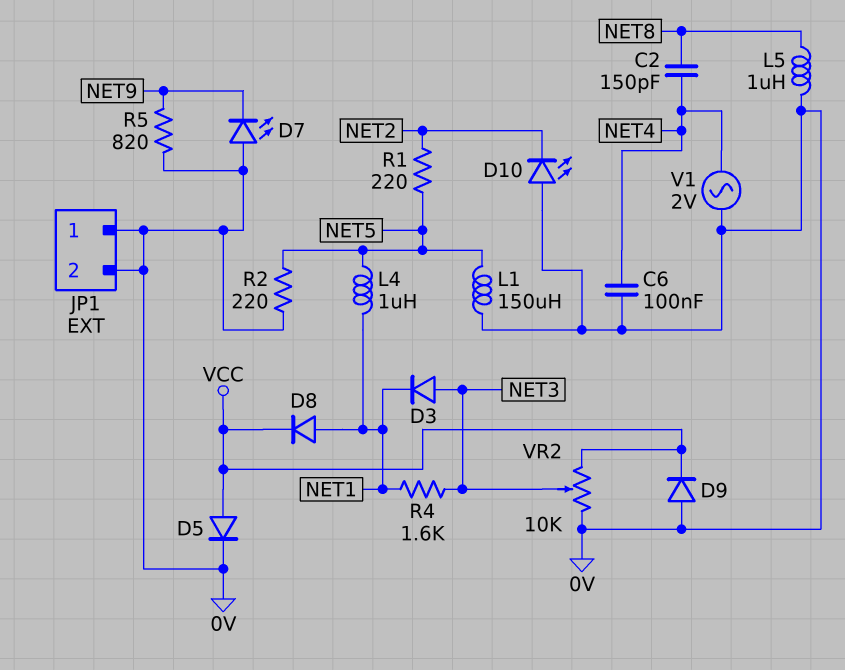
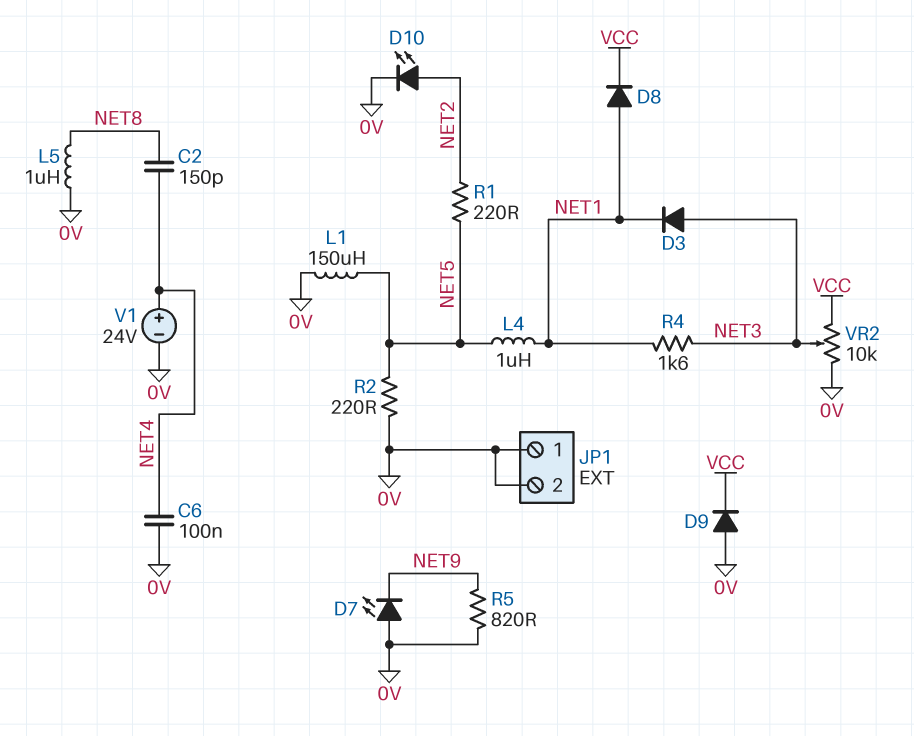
D5: diode (A VCC, K 0V) -> none
D10: LED (A 0V, K NET2) -> LED (A NET2, K 0V)
V1: AC 2V (0V, NET4) -> 24V (plus NET4, minus 0V)

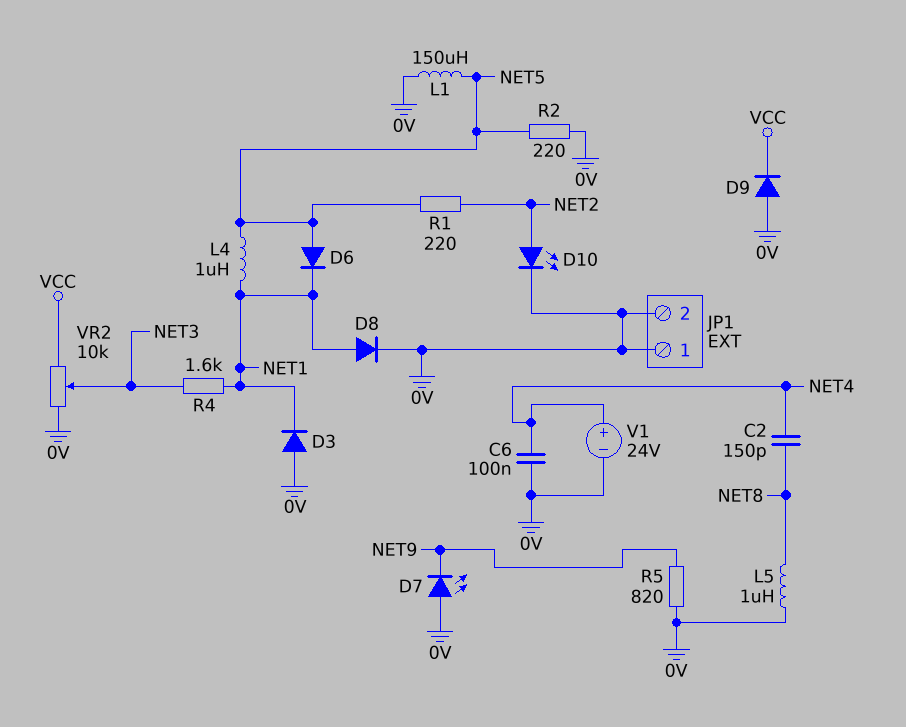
D3: diode (A NET3, K NET1) -> diode (A 0V, K NET1)
D6: none -> diode (A NET5, K NET1)
D8: diode (A NET1, K VCC) -> diode (A NET1, K 0V)

